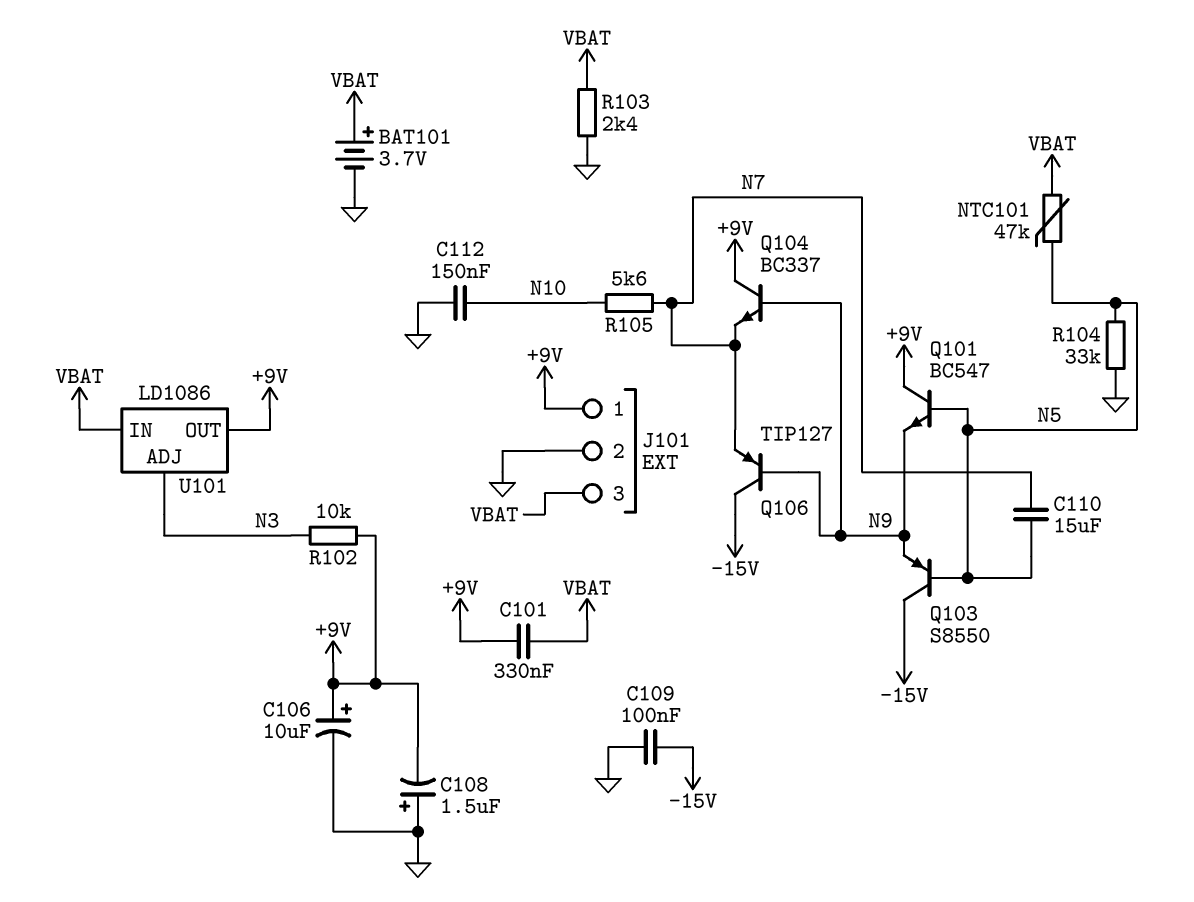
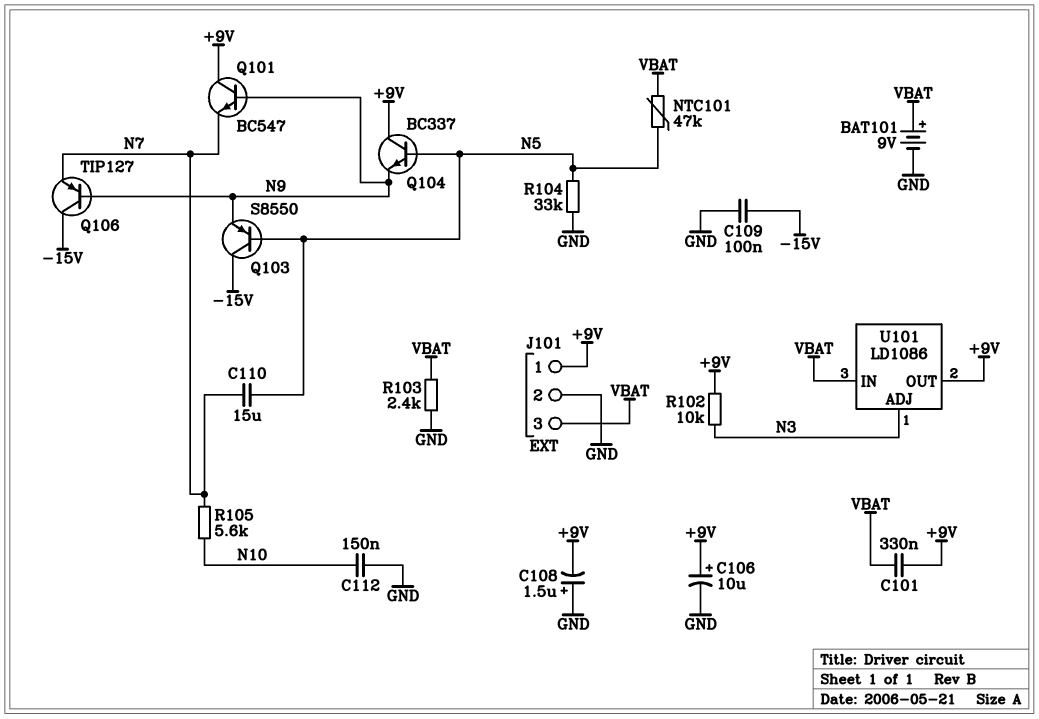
BAT101: 3.7V (plus VBAT, minus GND) -> 9V (plus VBAT, minus GND)
Q101: NPN BC547 (B N5, C +9V, E N9) -> NPN BC547 (B N9, C +9V, E N7)
Q104: NPN BC337 (B N9, C +9V, E N7) -> NPN BC337 (B N5, C +9V, E N9)

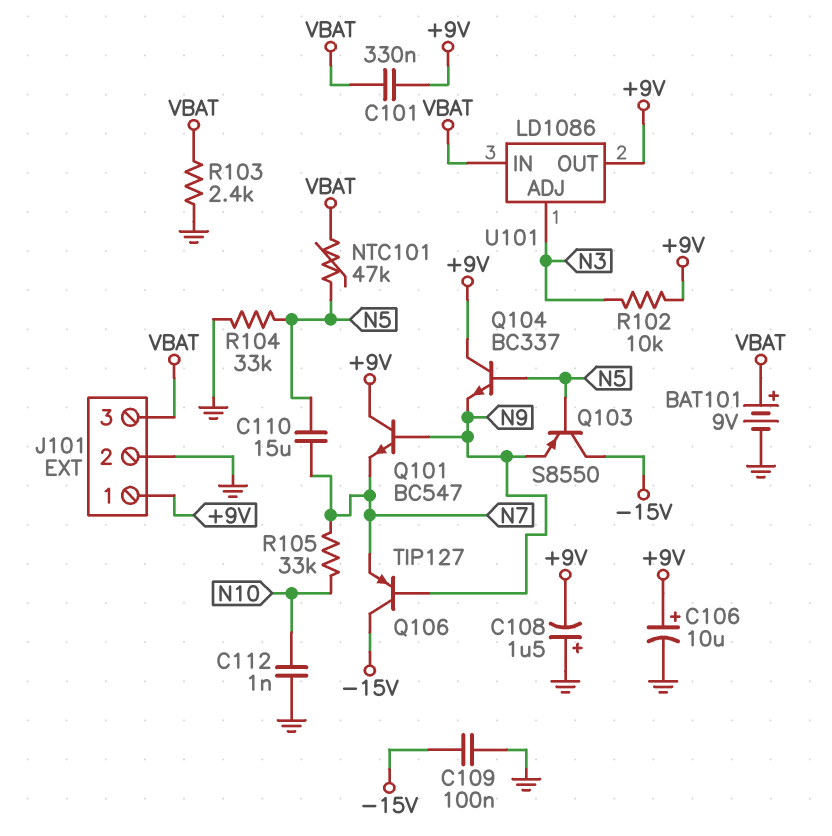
C112: 150nF (GND, N10) -> 1nF (GND, N10)
R105: 5.6k (N7, N10) -> 33k (N7, N10)

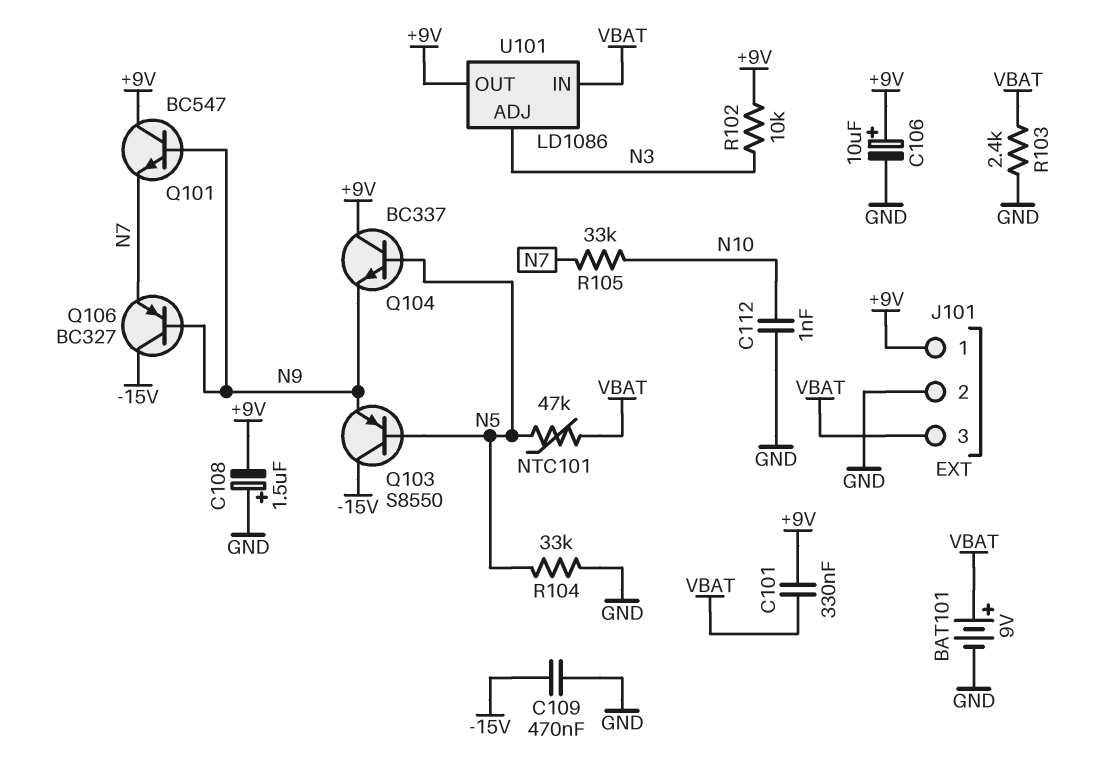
C109: 100nF (-15V, GND) -> 470nF (-15V, GND)
C110: 15uF (N5, N7) -> none
Q106: PNP TIP127 (B N9, C -15V, E N7) -> PNP BC327 (B N9, C -15V, E N7)

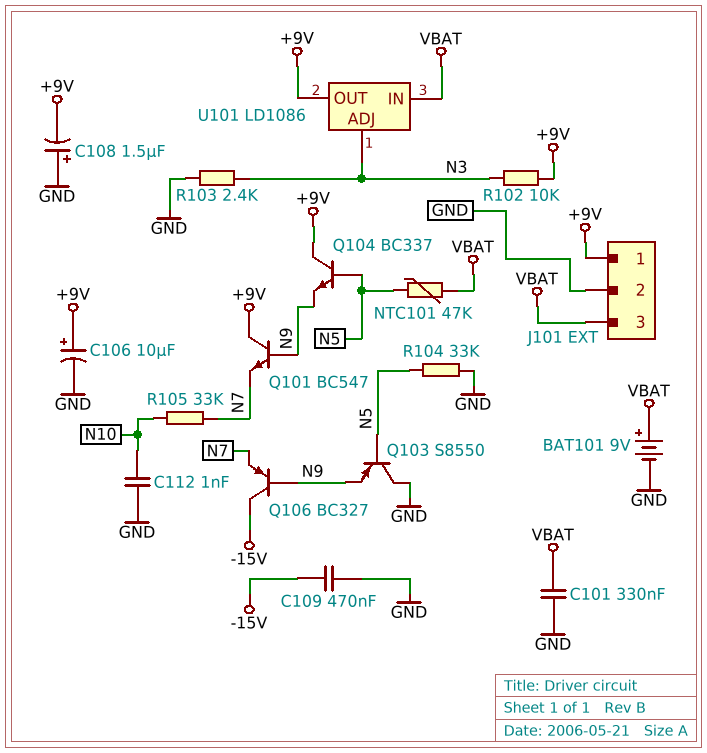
C101: 330nF (+9V, VBAT) -> 330nF (GND, VBAT)
Q103: PNP S8550 (B N5, C -15V, E N9) -> PNP S8550 (B N5, C GND, E N9)
R103: 2.4k (GND, VBAT) -> 2.4k (GND, N3)

